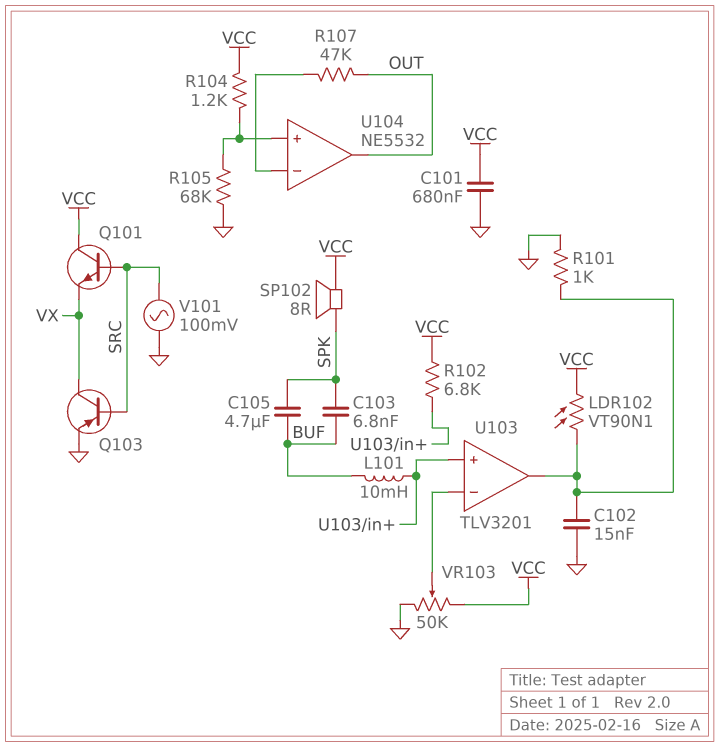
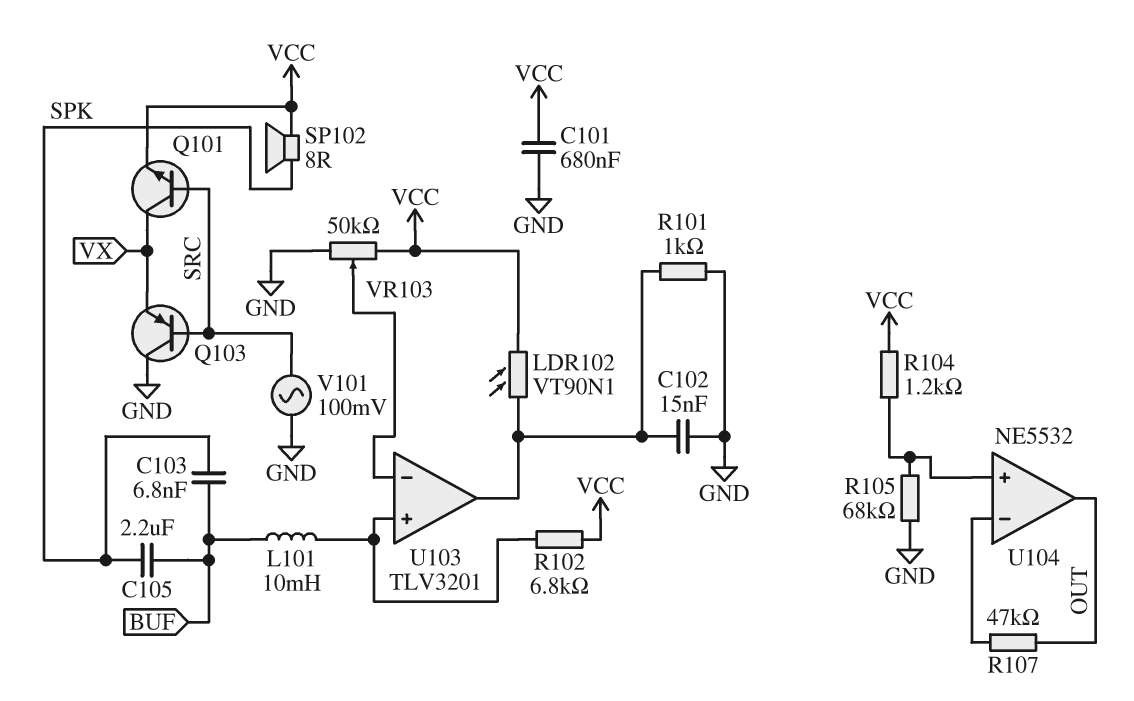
C105: 4.7uF (BUF, SPK) -> 2.2uF (BUF, SPK)
Q101: NPN (B SRC, C VCC, E VX) -> NPN (B SRC, C VX, E VCC)
Q103: PNP (B SRC, C VX, E GND) -> PNP (B SRC, C GND, E VX)

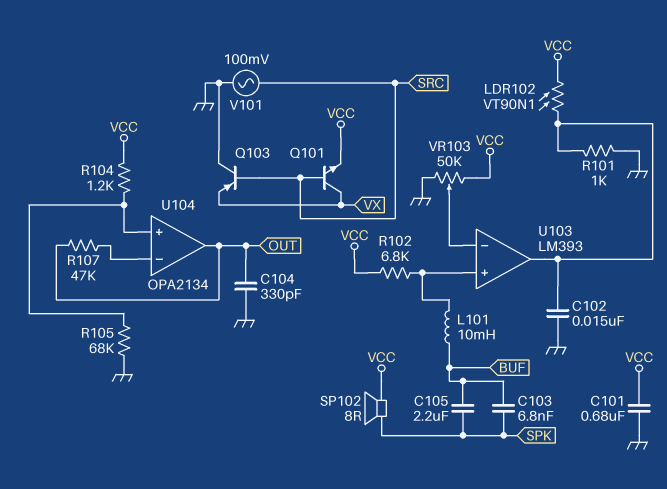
C104: none -> 330pF (GND, OUT)
U103: TLV3201 -> LM393
U104: NE5532 -> OPA2134

